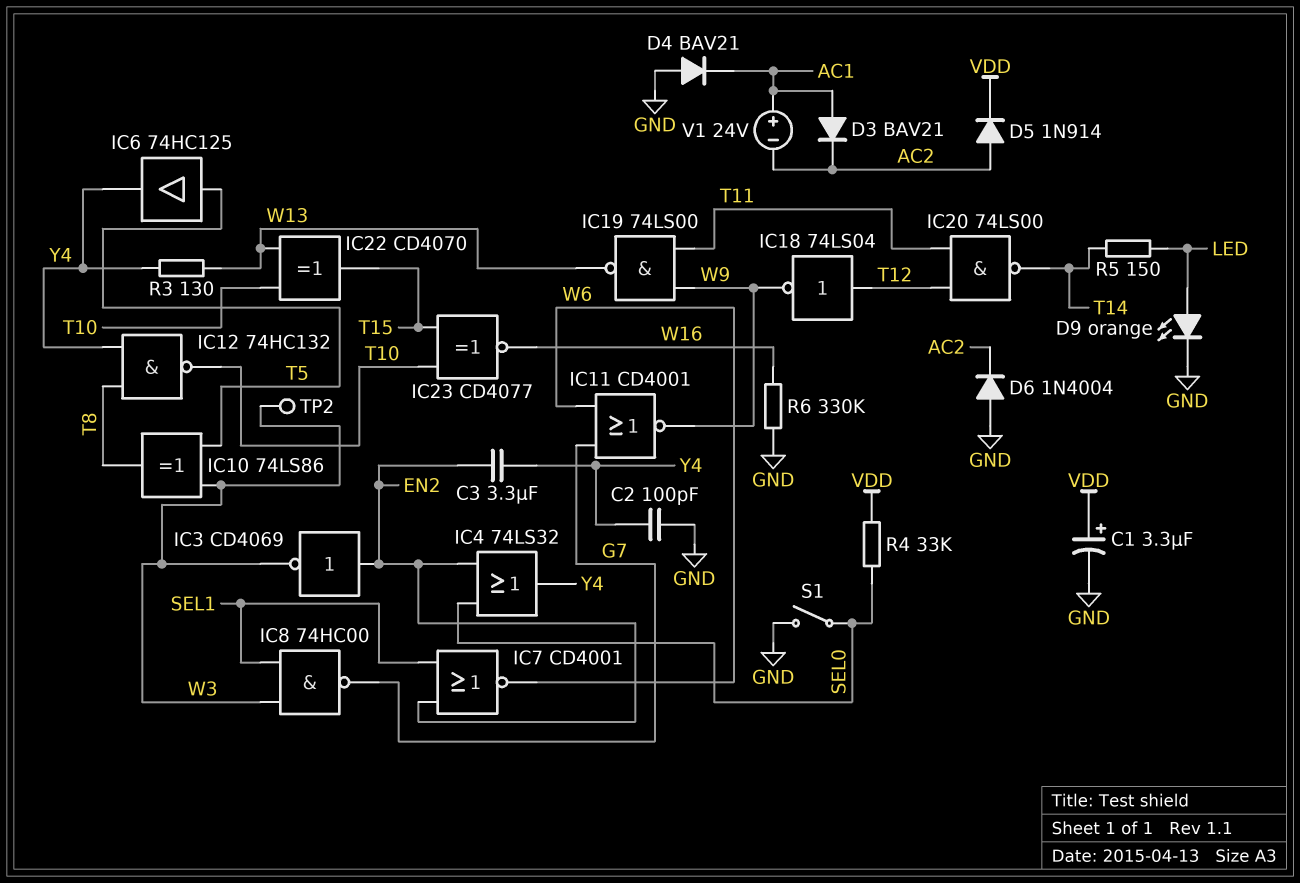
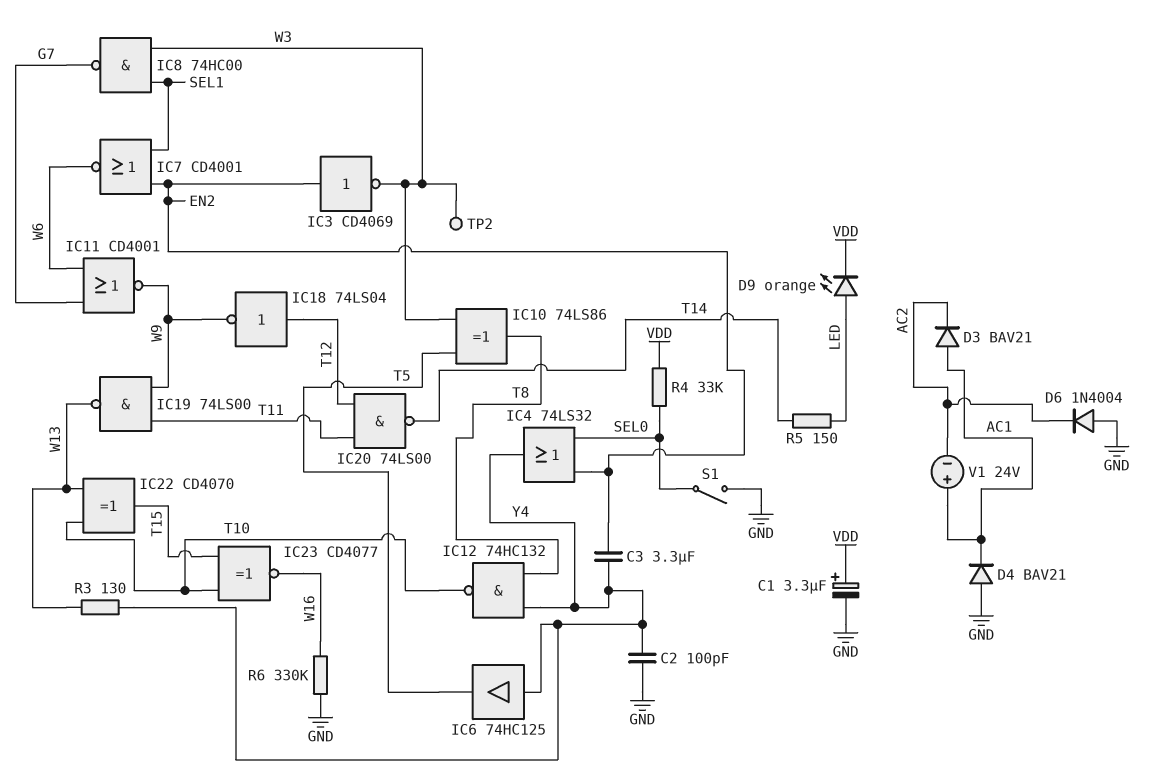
D5: diode 1N914 (A AC2, K VDD) -> none
D9: LED orange (A LED, K GND) -> LED orange (A LED, K VDD)
IC6: buffer 74HC125 (in T5, out Y4) -> buffer 74HC125 (in Y4, out T5)

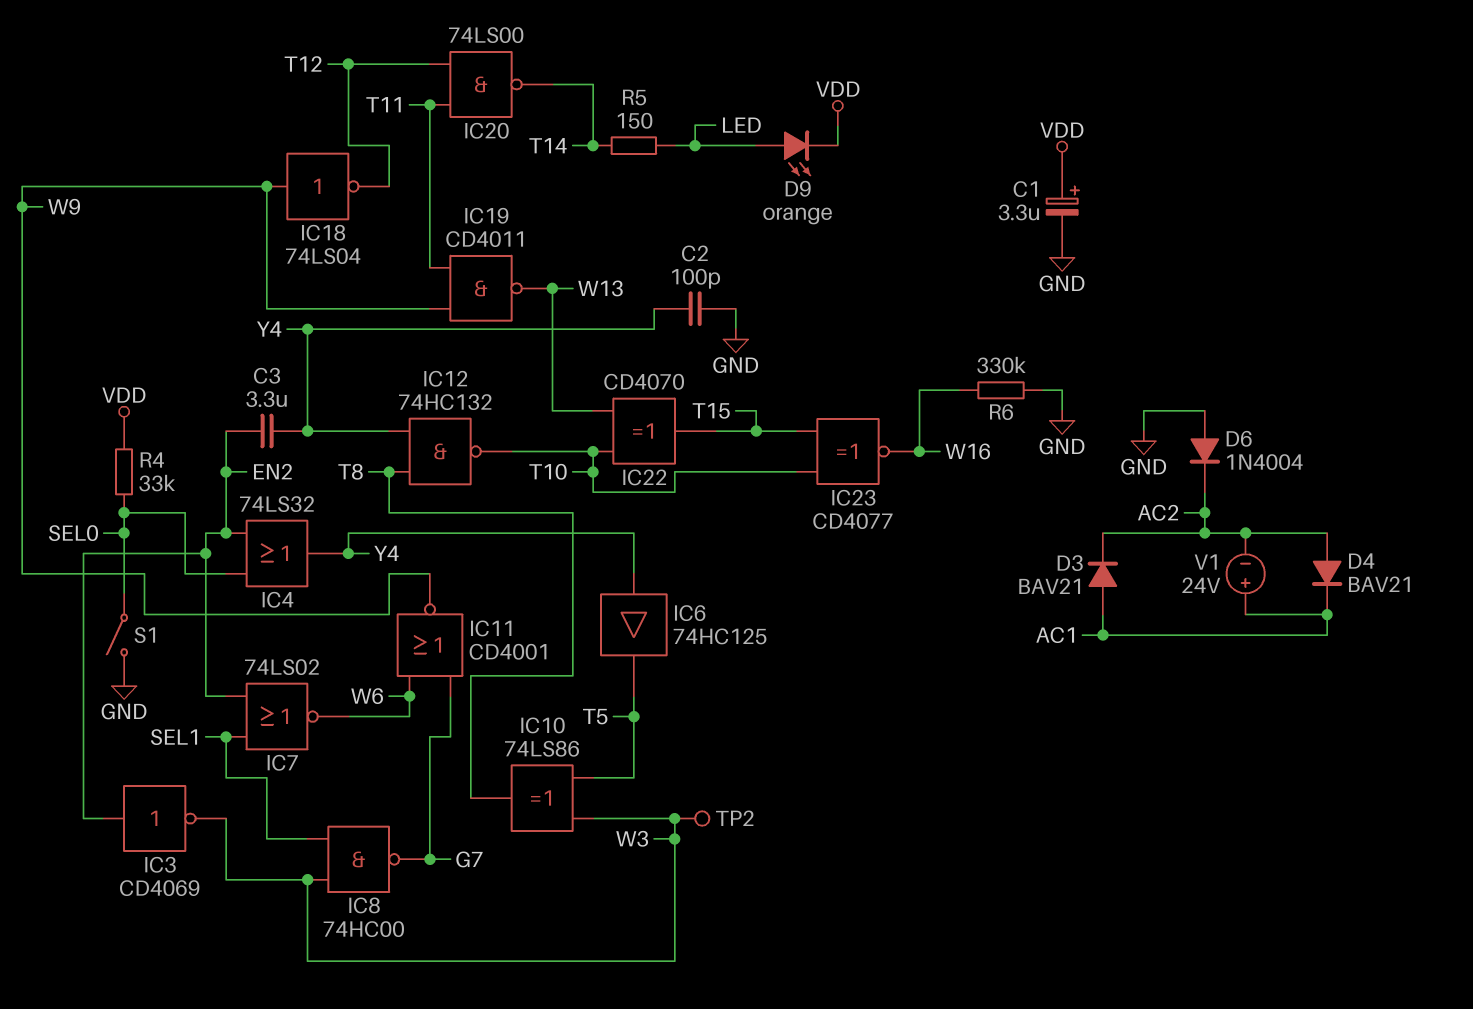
D4: diode BAV21 (A GND, K AC1) -> diode BAV21 (A AC2, K AC1)
IC7: NOR CD4001 (in EN2, in SEL1, out W6) -> NOR 74LS02 (in EN2, in SEL1, out W6)
IC18: NOT 74LS04 (in T12, out W9) -> NOT 74LS04 (in W9, out T12)
IC19: NAND 74LS00 (in T11, in W9, out W13) -> NAND CD4011 (in T11, in W9, out W13)
R3: 130 (W13, Y4) -> none

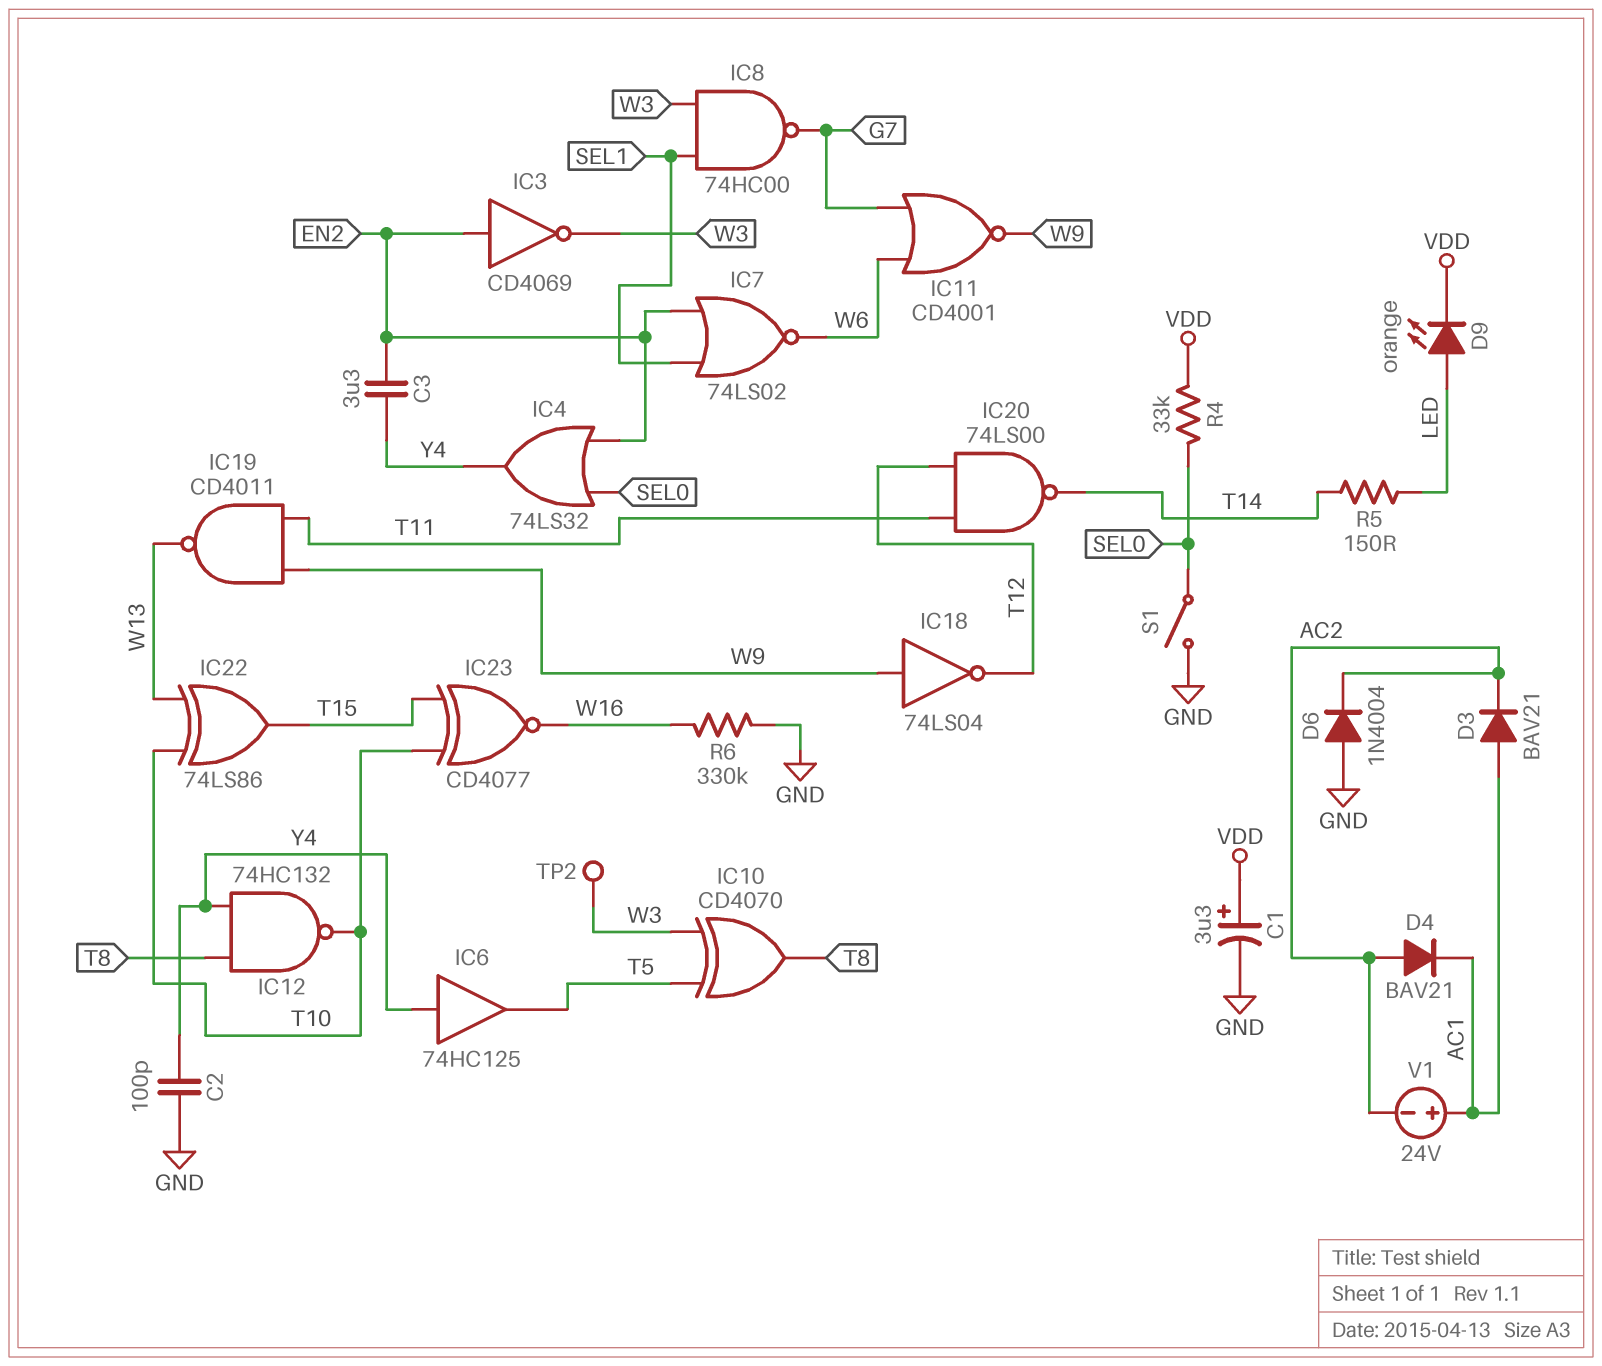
IC10: XOR 74LS86 (in T5, in W3, out T8) -> XOR CD4070 (in T5, in W3, out T8)
IC22: XOR CD4070 (in T10, in W13, out T15) -> XOR 74LS86 (in T10, in W13, out T15)

